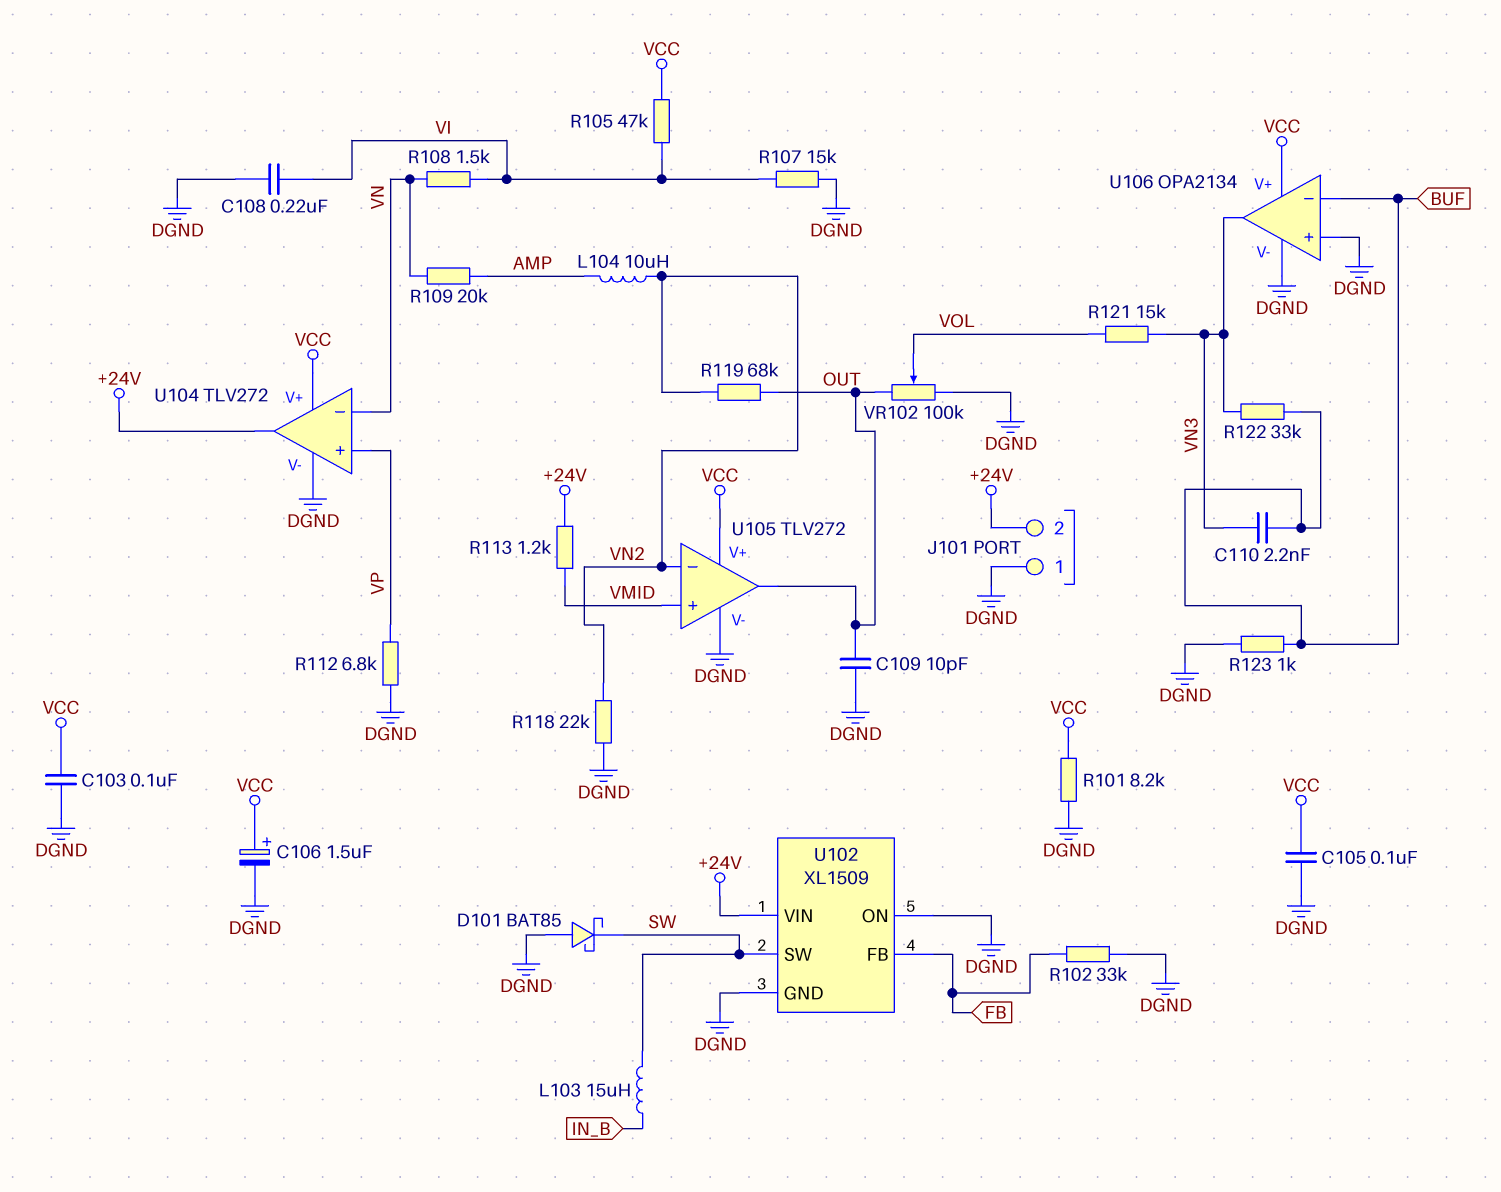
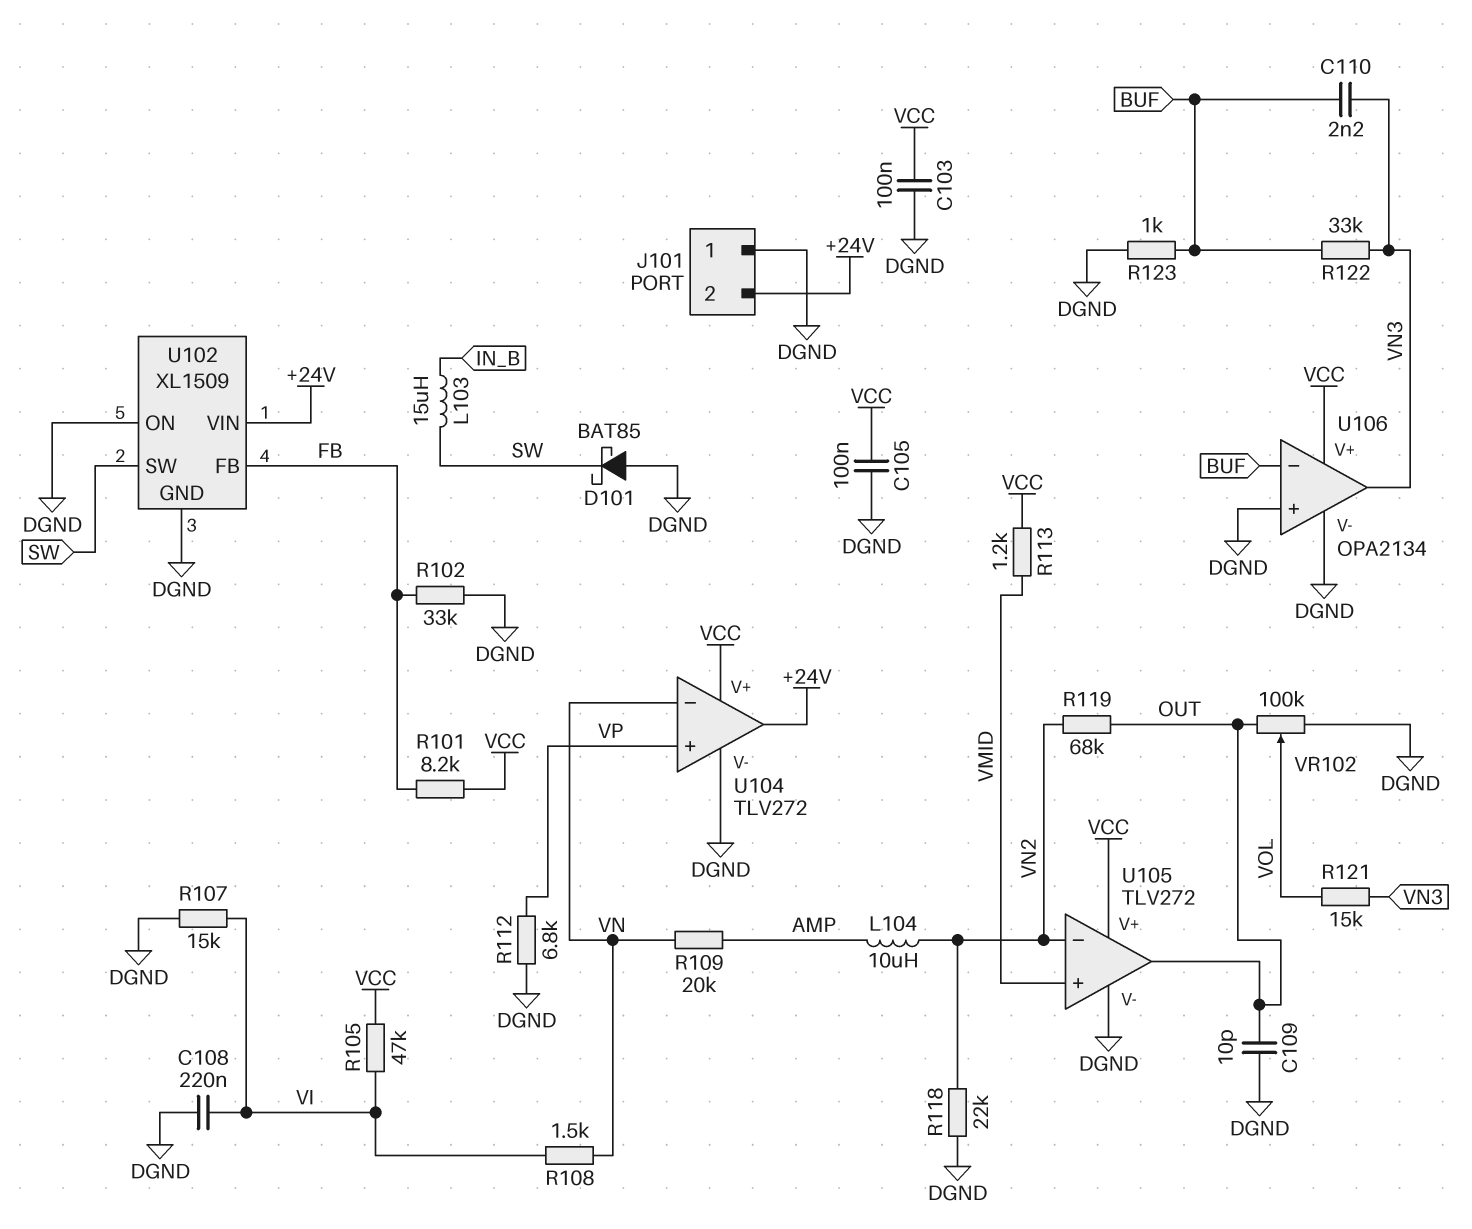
C106: 1.5uF (plus VCC, minus DGND) -> none
R101: 8.2k (DGND, VCC) -> 8.2k (FB, VCC)
R113: 1.2k (+24V, VMID) -> 1.2k (VCC, VMID)

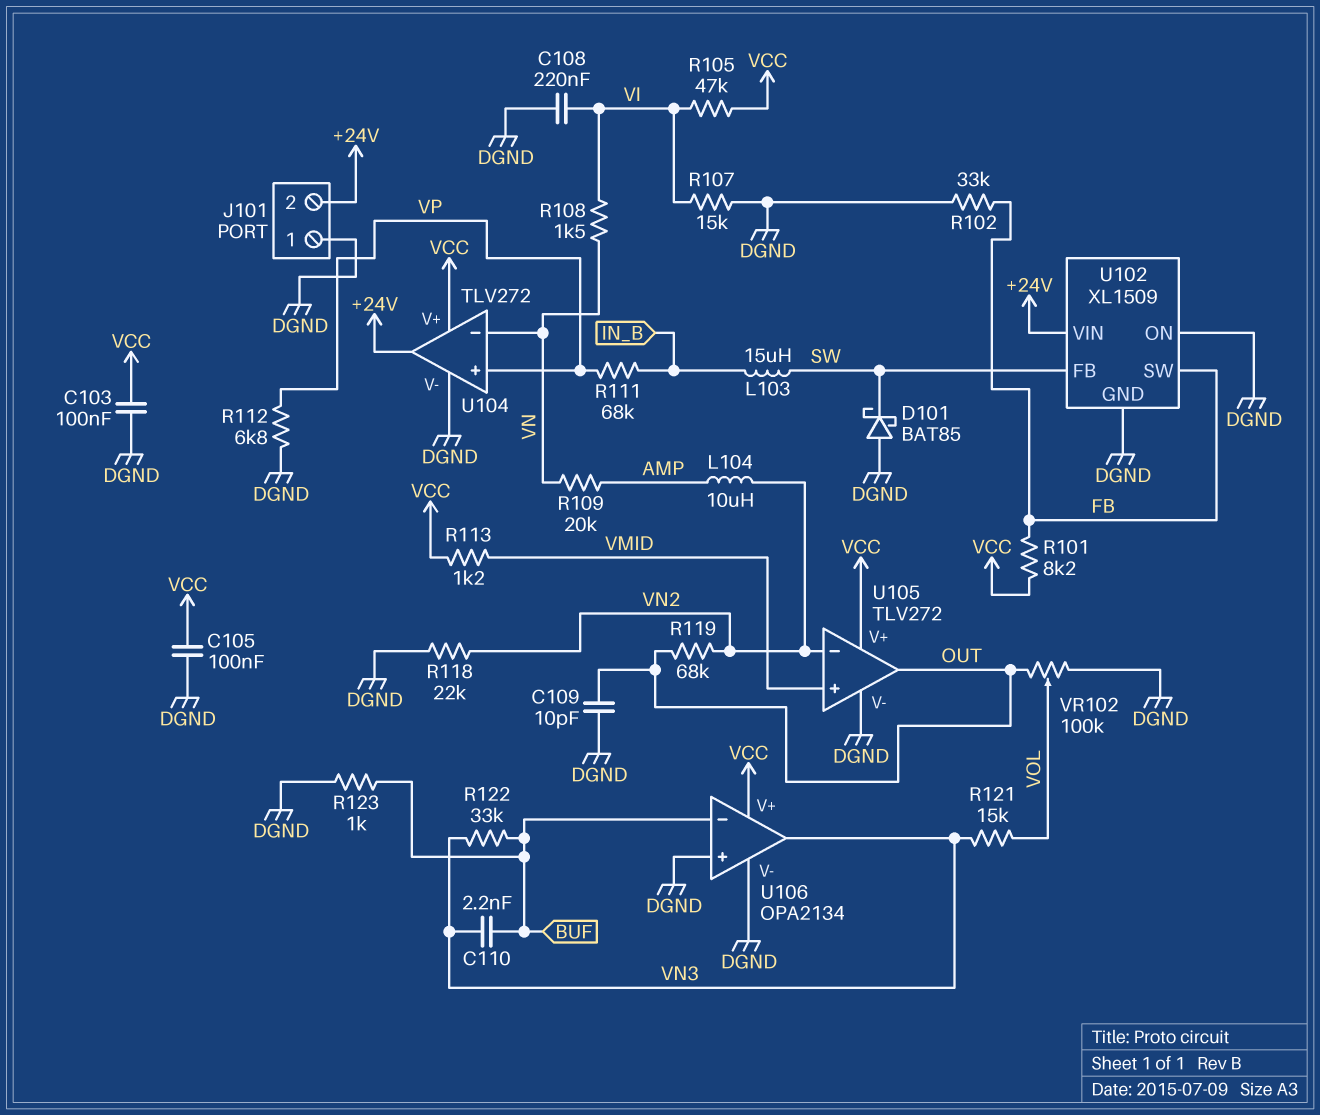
R111: none -> 68k (IN_B, VP)
U102 pin FB: FB -> SW
U102 pin SW: SW -> FB

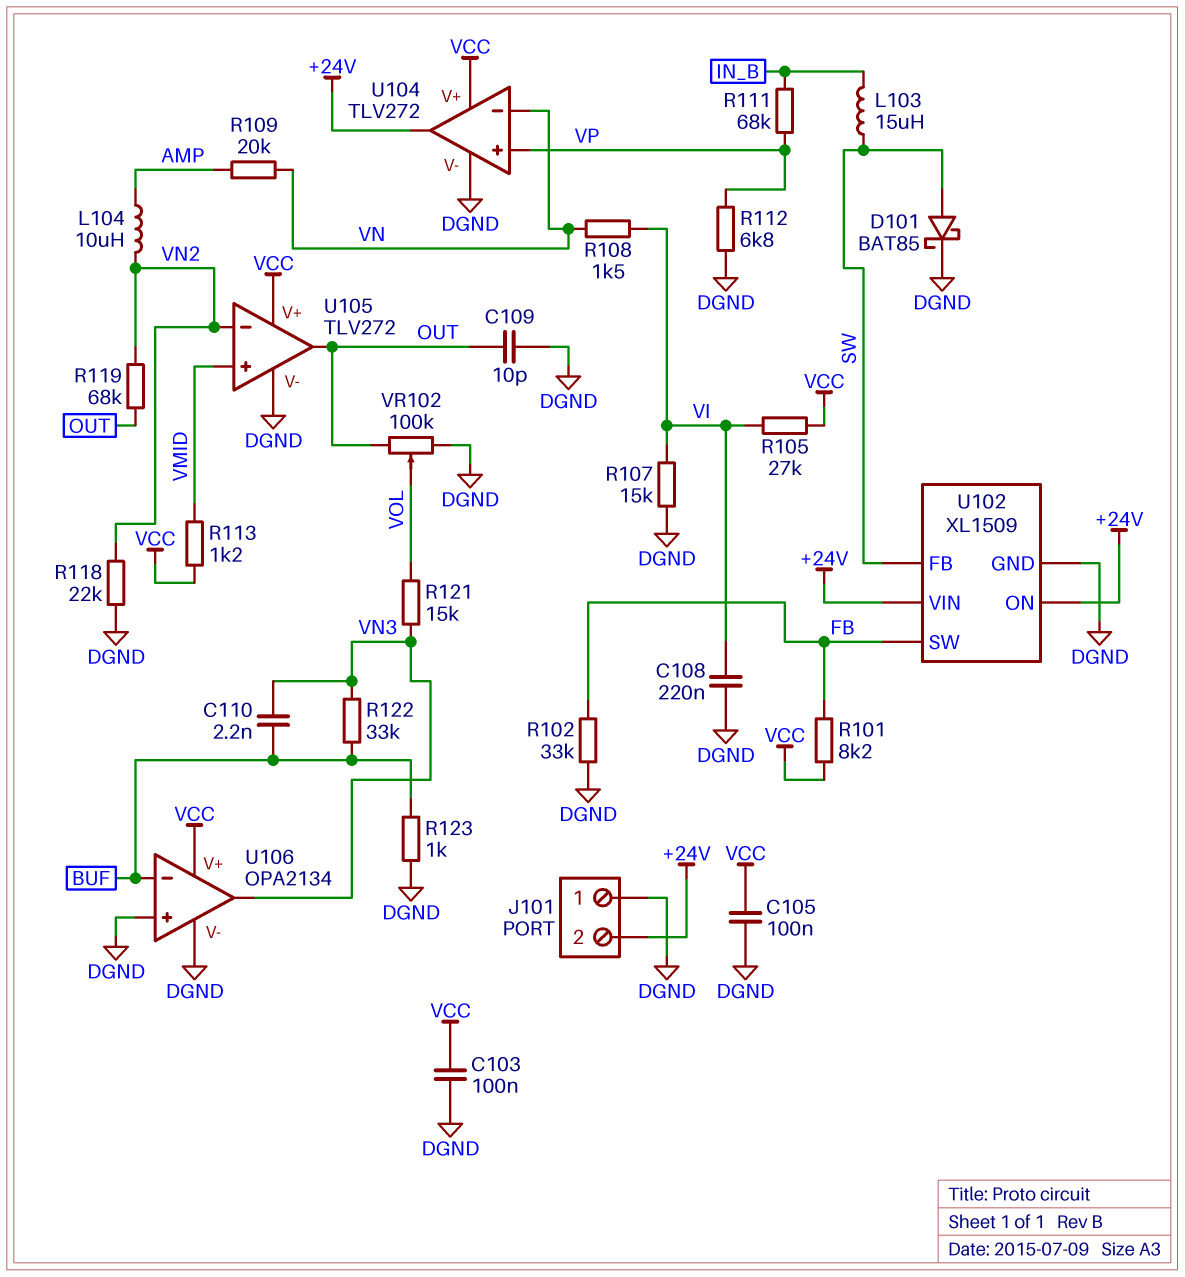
D101: schottky BAT85 (A DGND, K SW) -> schottky BAT85 (A SW, K DGND)
R105: 47k (VCC, VI) -> 27k (VCC, VI)
U102 pin ON: DGND -> +24V

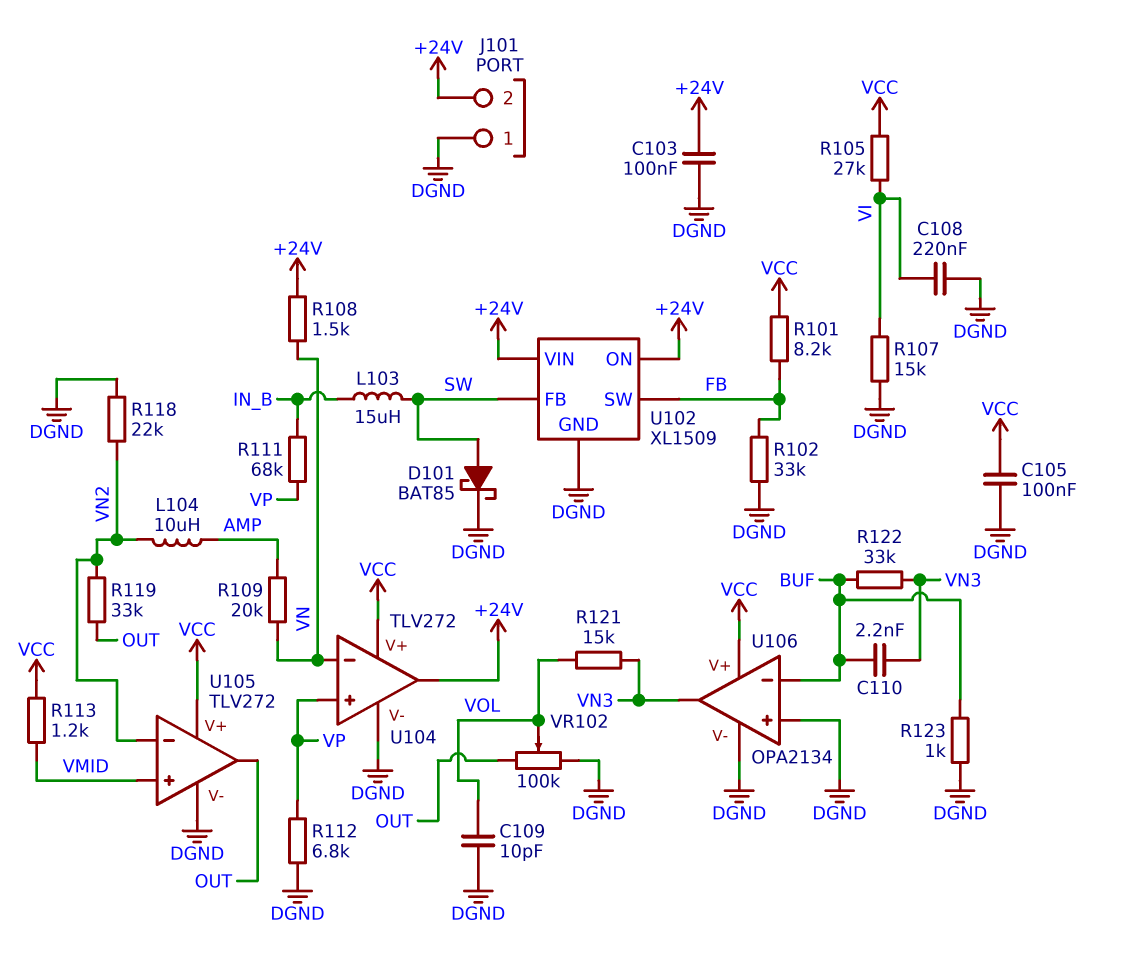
C103: 100nF (DGND, VCC) -> 100nF (+24V, DGND)
C109: 10pF (DGND, OUT) -> 10pF (DGND, VOL)
R108: 1.5k (VI, VN) -> 1.5k (+24V, VN)
R119: 68k (OUT, VN2) -> 33k (OUT, VN2)

